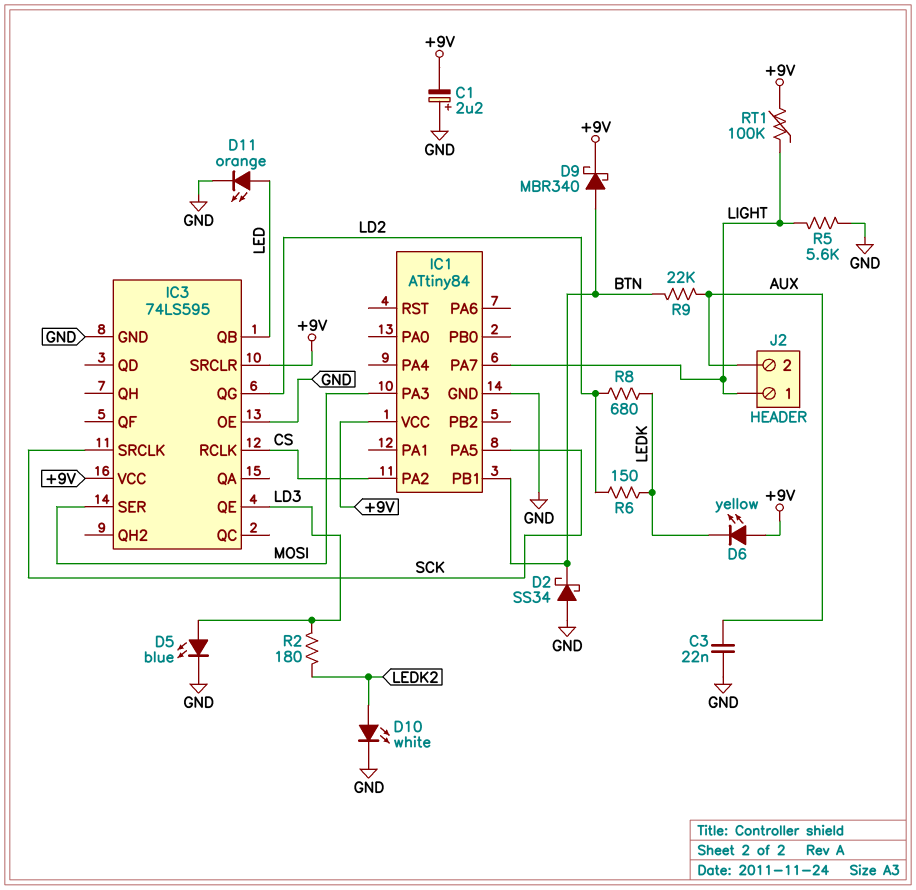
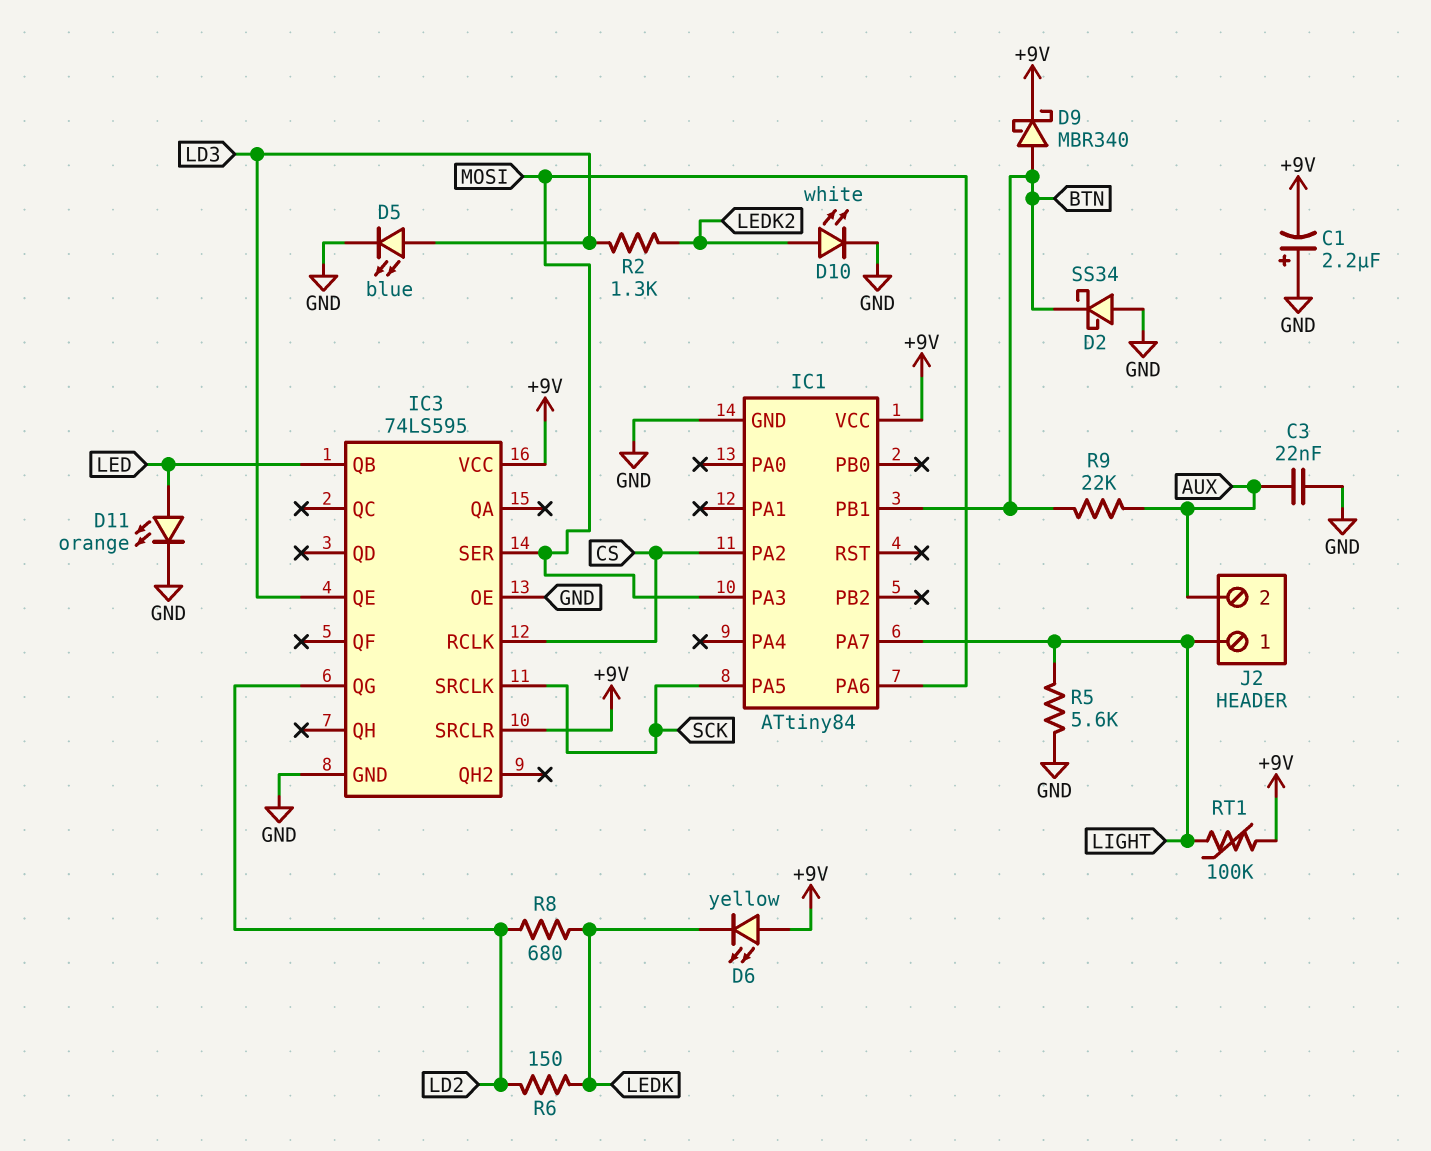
IC1 pin PA6: none -> MOSI
R2: 180 (LD3, LEDK2) -> 1.3k (LD3, LEDK2)

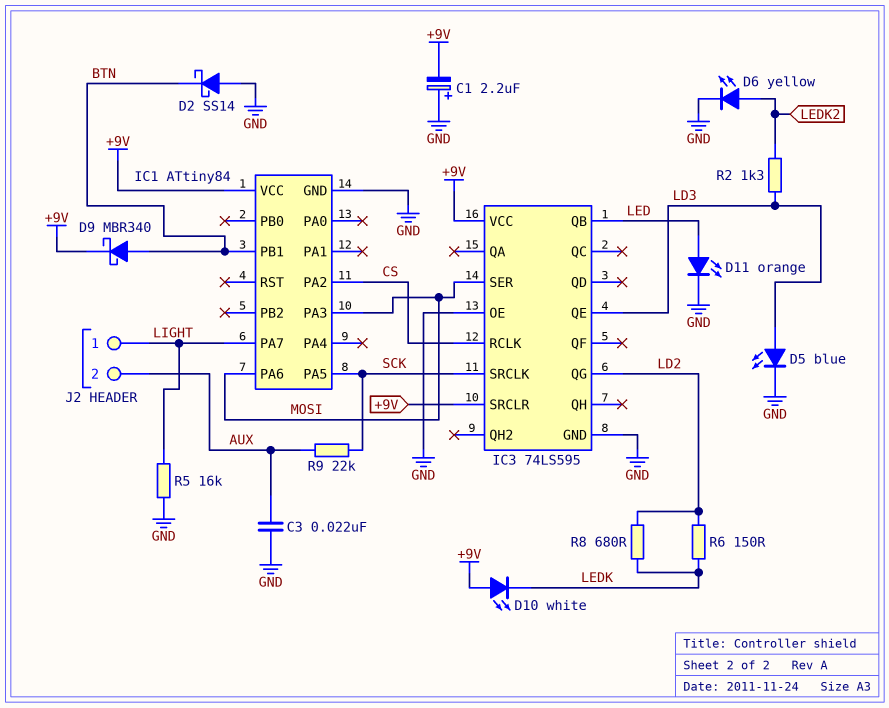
D2: schottky SS34 (A GND, K BTN) -> schottky SS14 (A GND, K BTN)
D6: LED yellow (A +9V, K LEDK) -> LED yellow (A LEDK2, K GND)
D10: LED white (A LEDK2, K GND) -> LED white (A +9V, K LEDK)
R5: 5.6k (GND, LIGHT) -> 16k (GND, LIGHT)
R9: 22k (AUX, BTN) -> 22k (AUX, SCK)
RT1: 100k (+9V, LIGHT) -> none

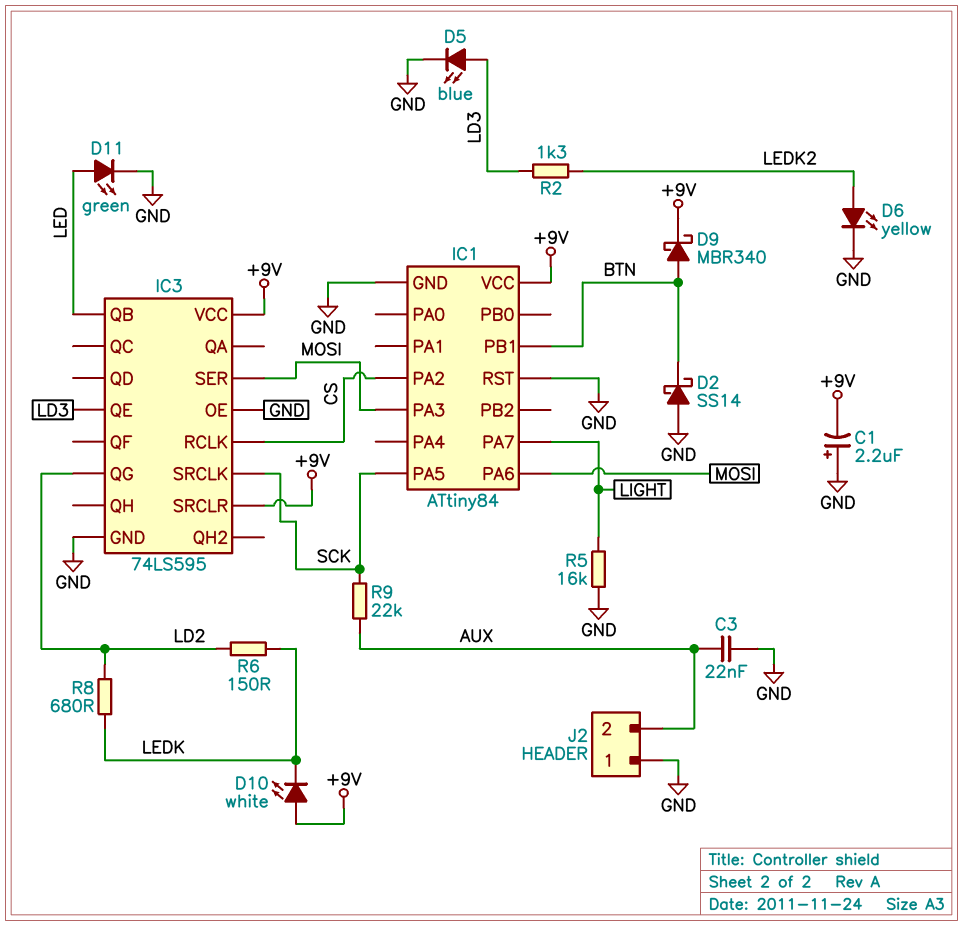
D11: LED orange (A LED, K GND) -> LED green (A LED, K GND)
IC1 pin RST: none -> GND
J2 pin 1: LIGHT -> GND

